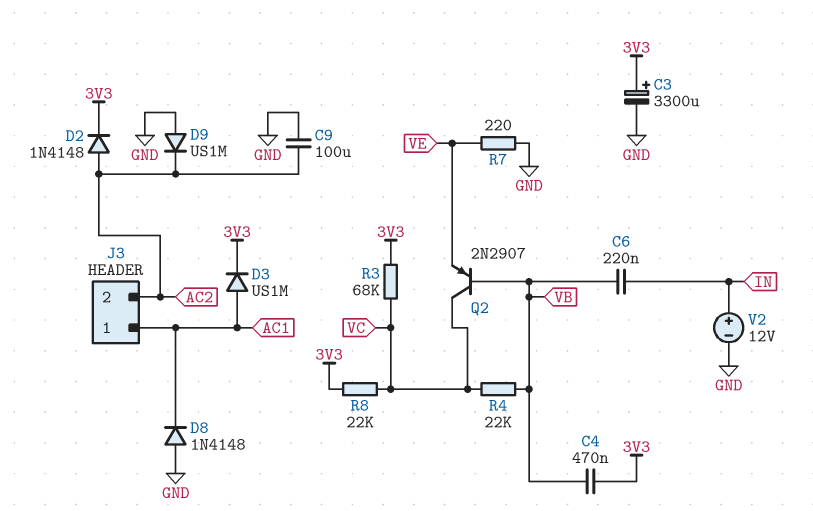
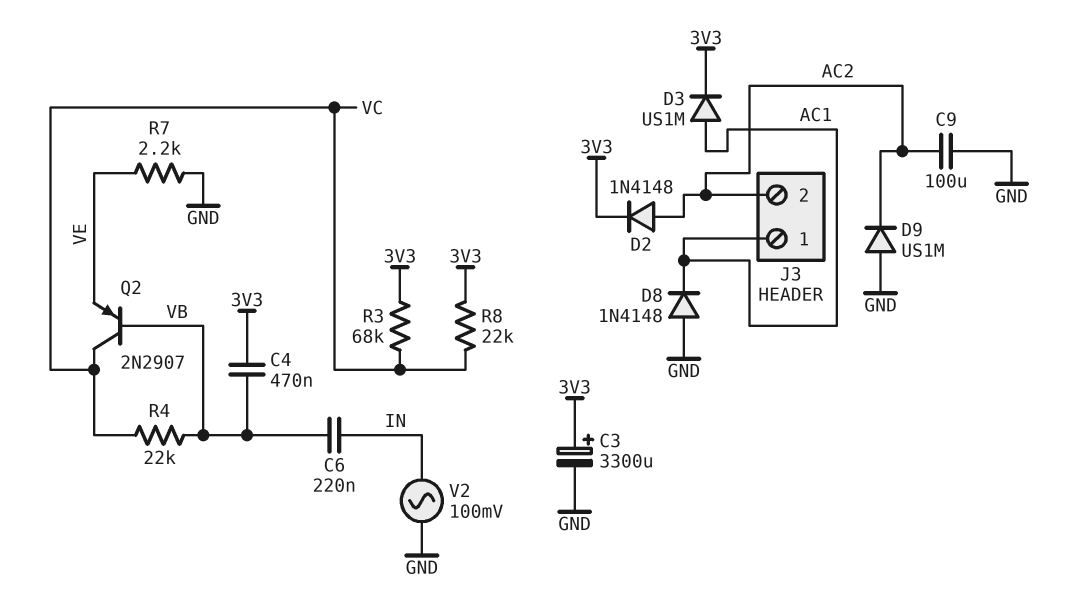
R7: 220 (GND, VE) -> 2.2k (GND, VE)
V2: 12V (plus IN, minus GND) -> AC 100mV (GND, IN)

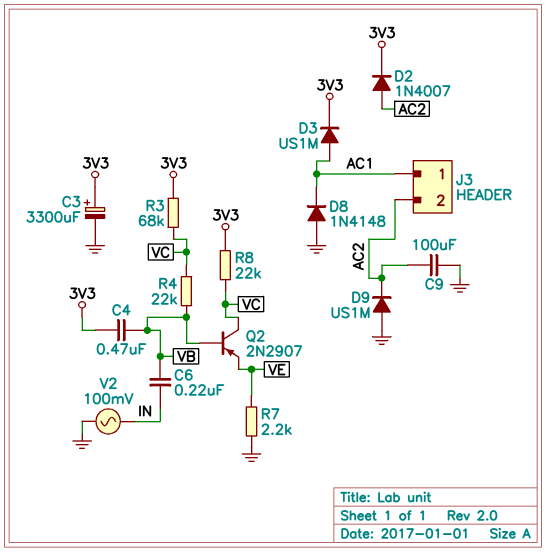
D2: diode 1N4148 (A AC2, K 3V3) -> diode 1N4007 (A AC2, K 3V3)

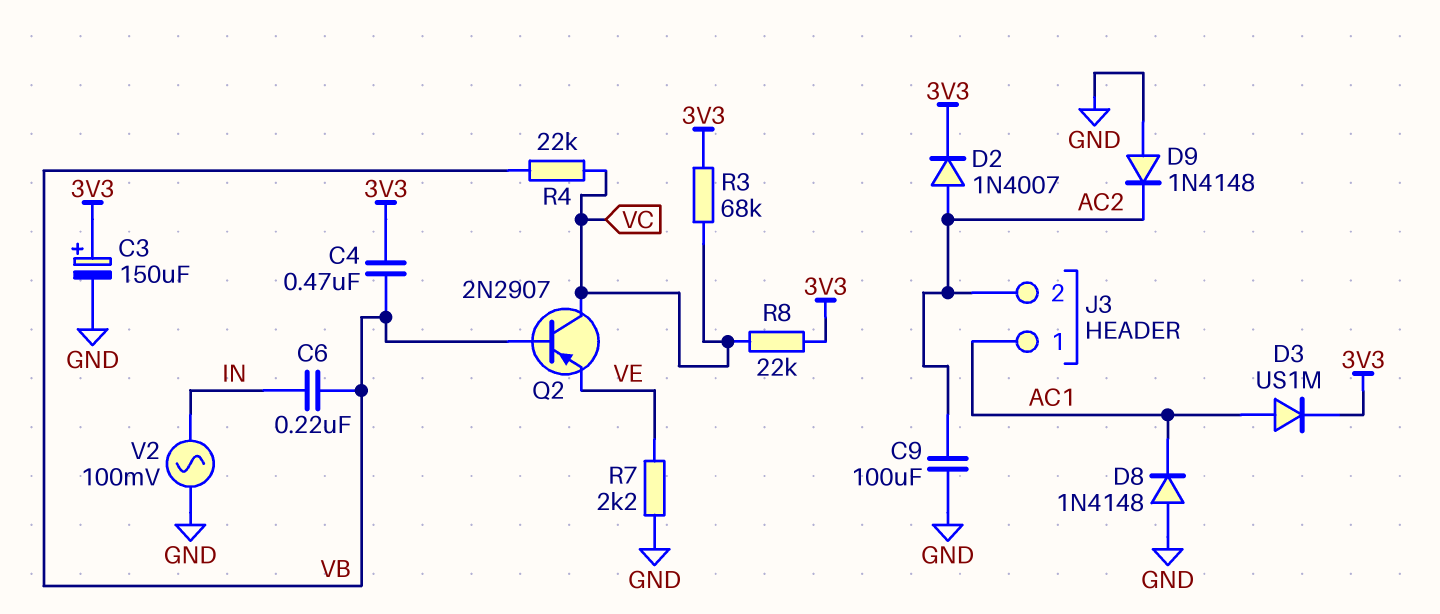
C3: 3300uF (plus 3V3, minus GND) -> 150uF (plus 3V3, minus GND)
D9: diode US1M (A GND, K AC2) -> diode 1N4148 (A GND, K AC2)

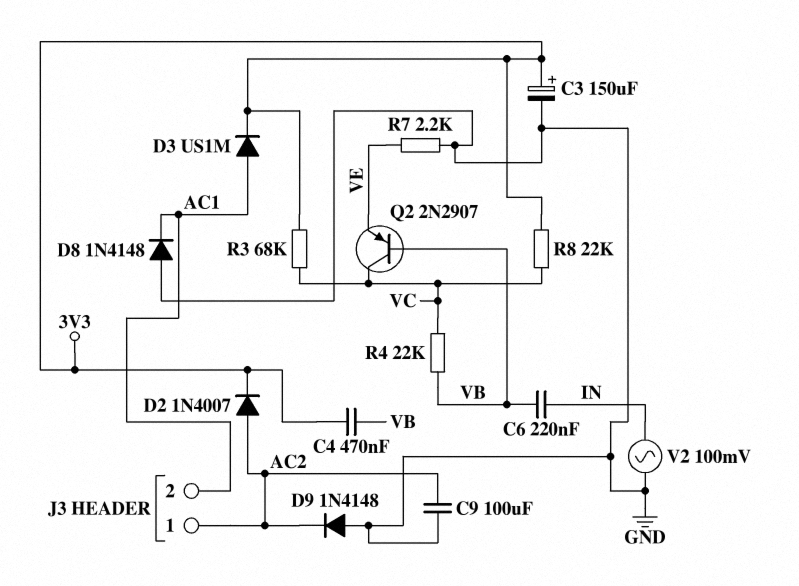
J3 pin 1: AC1 -> AC2
J3 pin 2: AC2 -> AC1

